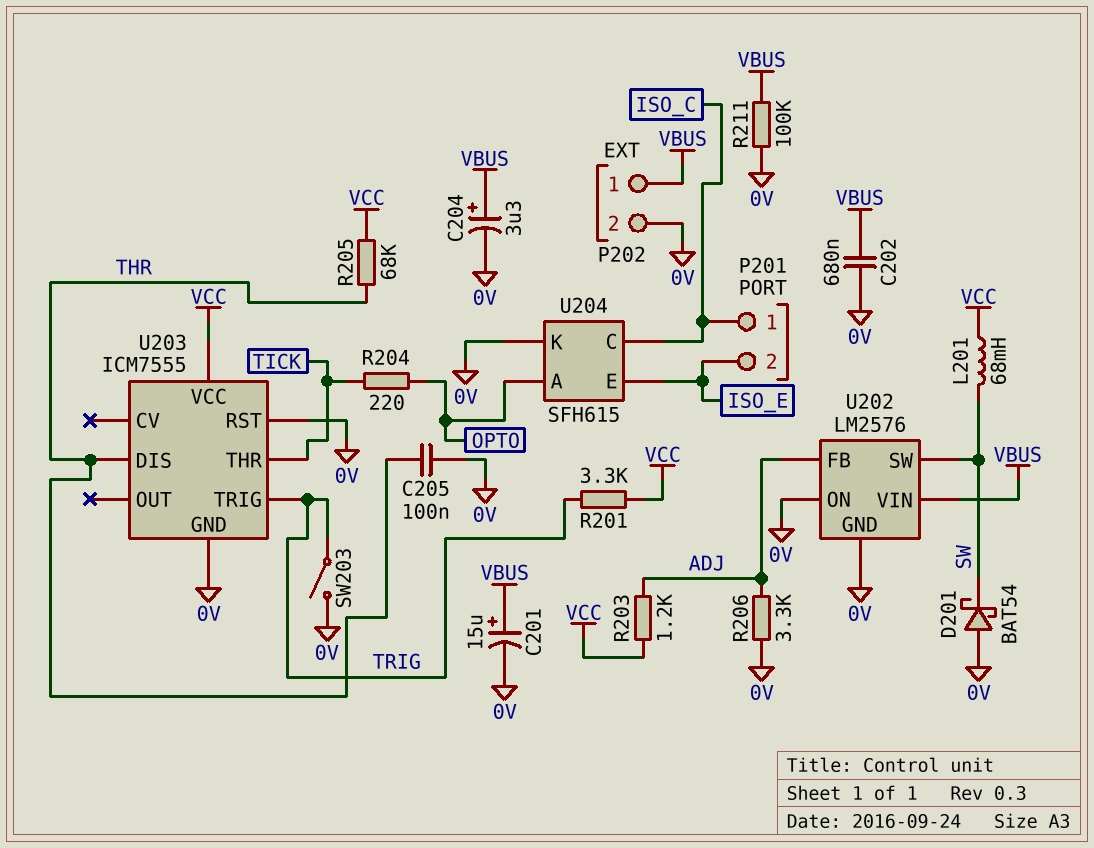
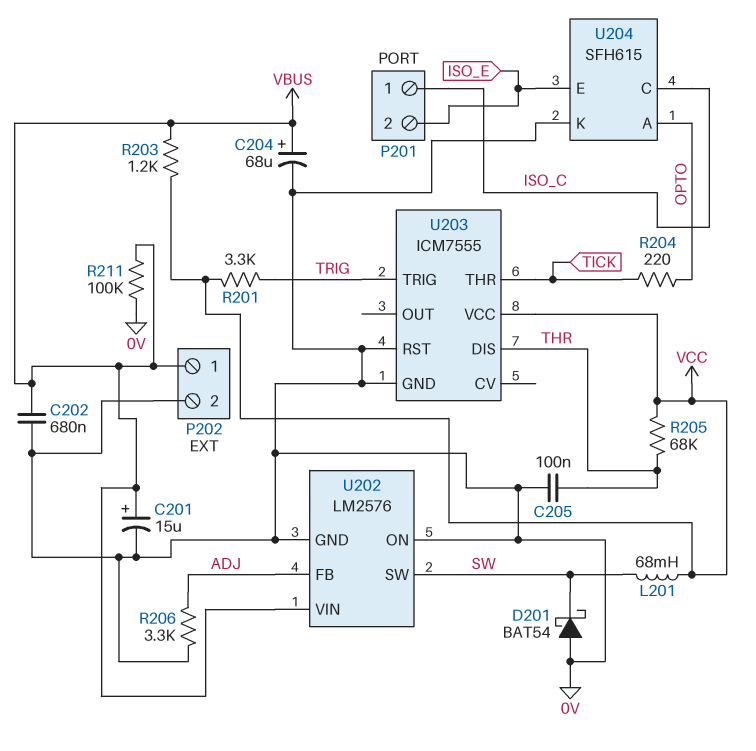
C204: 3.3uF (plus VBUS, minus 0V) -> 68uF (plus VBUS, minus 0V)
R203: 1.2k (ADJ, VCC) -> 1.2k (VBUS, VCC)
SW203: switch (0V, TRIG) -> none

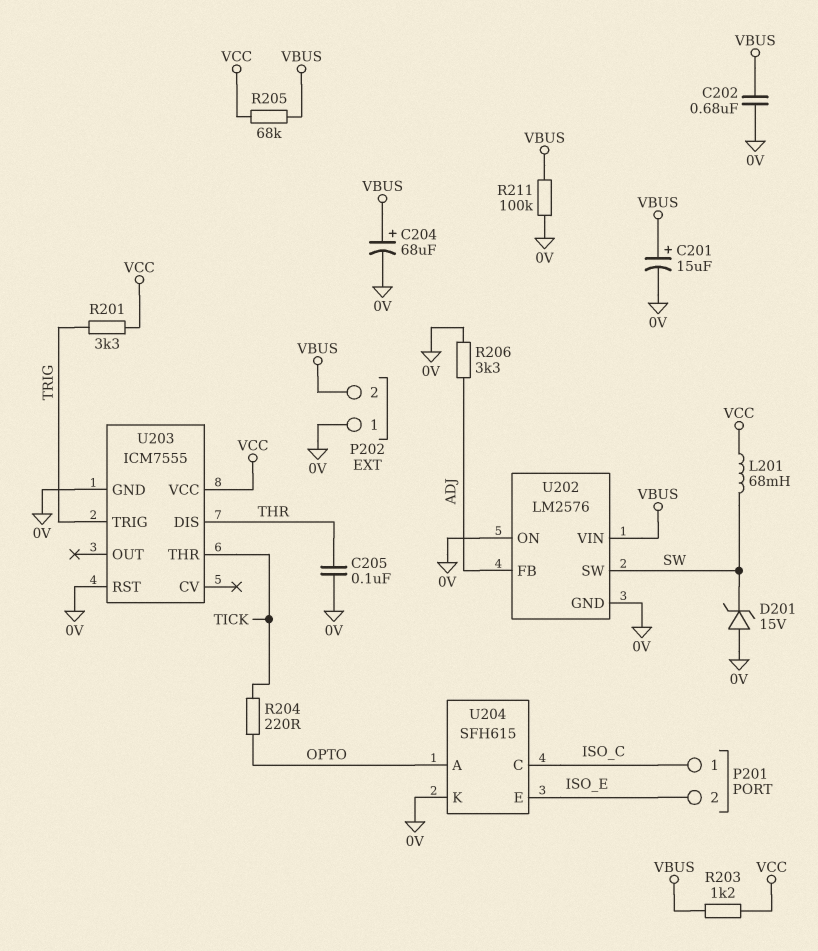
D201: schottky BAT54 (A 0V, K SW) -> zener 15V (A 0V, K SW)
P202 pin 1: VBUS -> 0V
P202 pin 2: 0V -> VBUS
R205: 68k (THR, VCC) -> 68k (VBUS, VCC)

